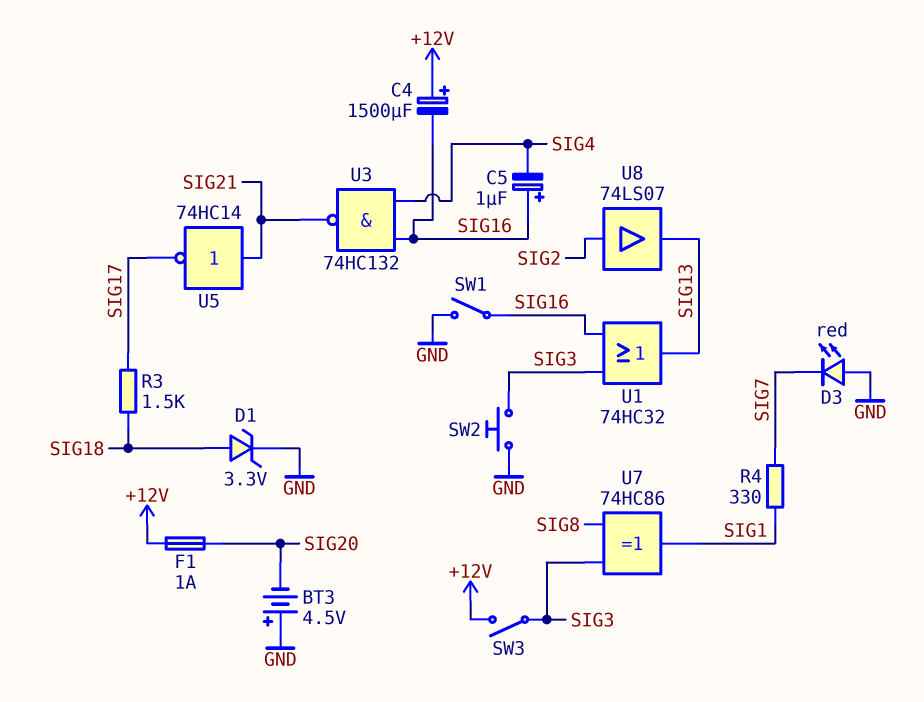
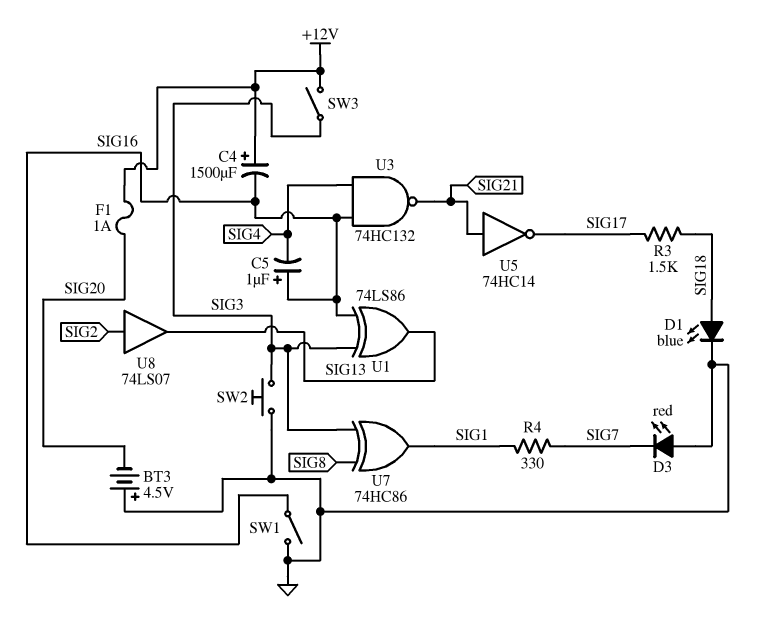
D1: zener 3.3V (A SIG18, K GND) -> LED blue (A SIG18, K GND)
U1: OR 74HC32 (in SIG3, in SIG16, out SIG13) -> XOR 74LS86 (in SIG3, in SIG16, out SIG13)

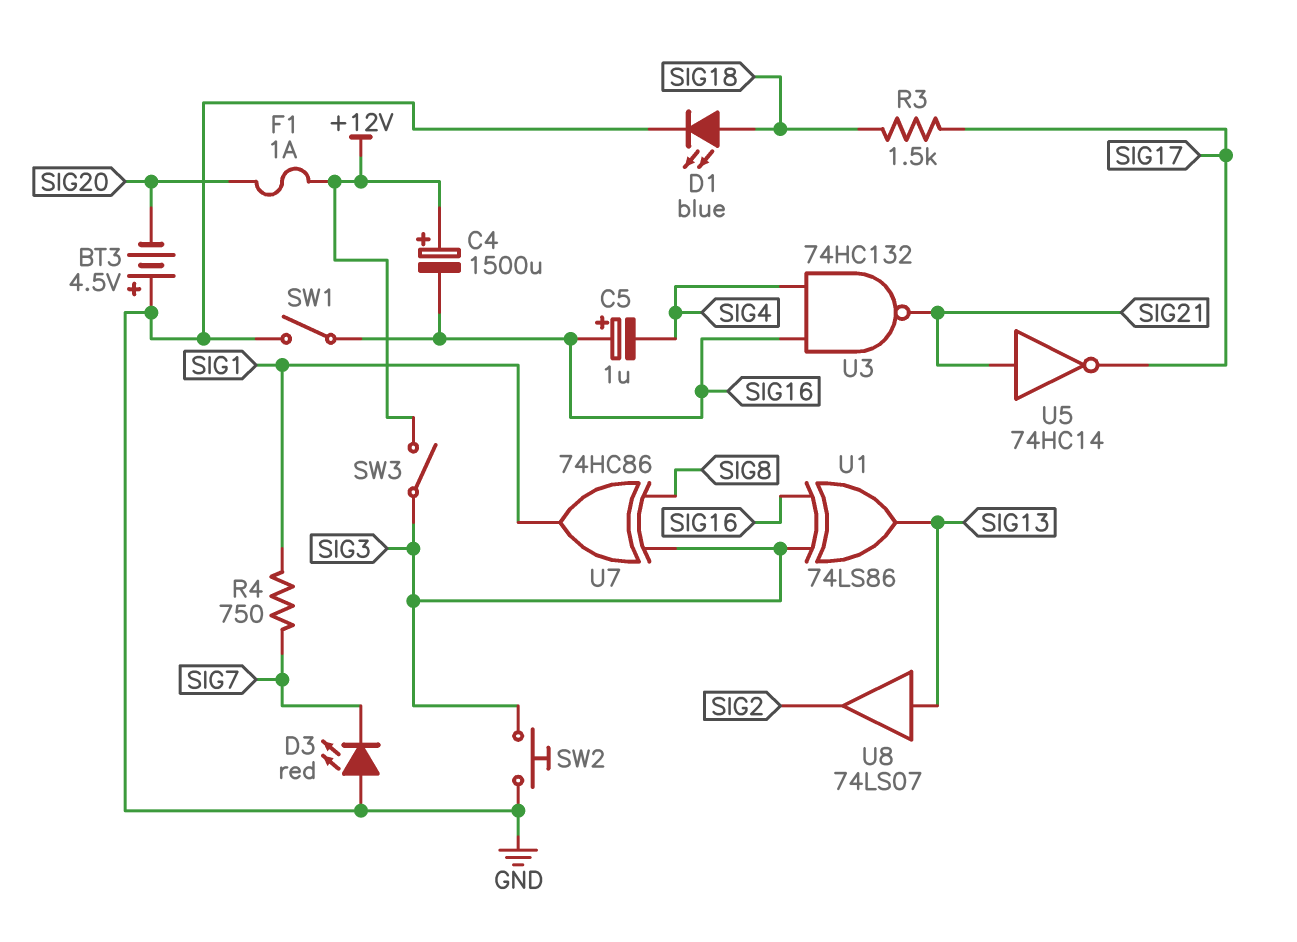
R4: 330 (SIG1, SIG7) -> 750 (SIG1, SIG7)
U8: buffer 74LS07 (in SIG2, out SIG13) -> buffer 74LS07 (in SIG13, out SIG2)

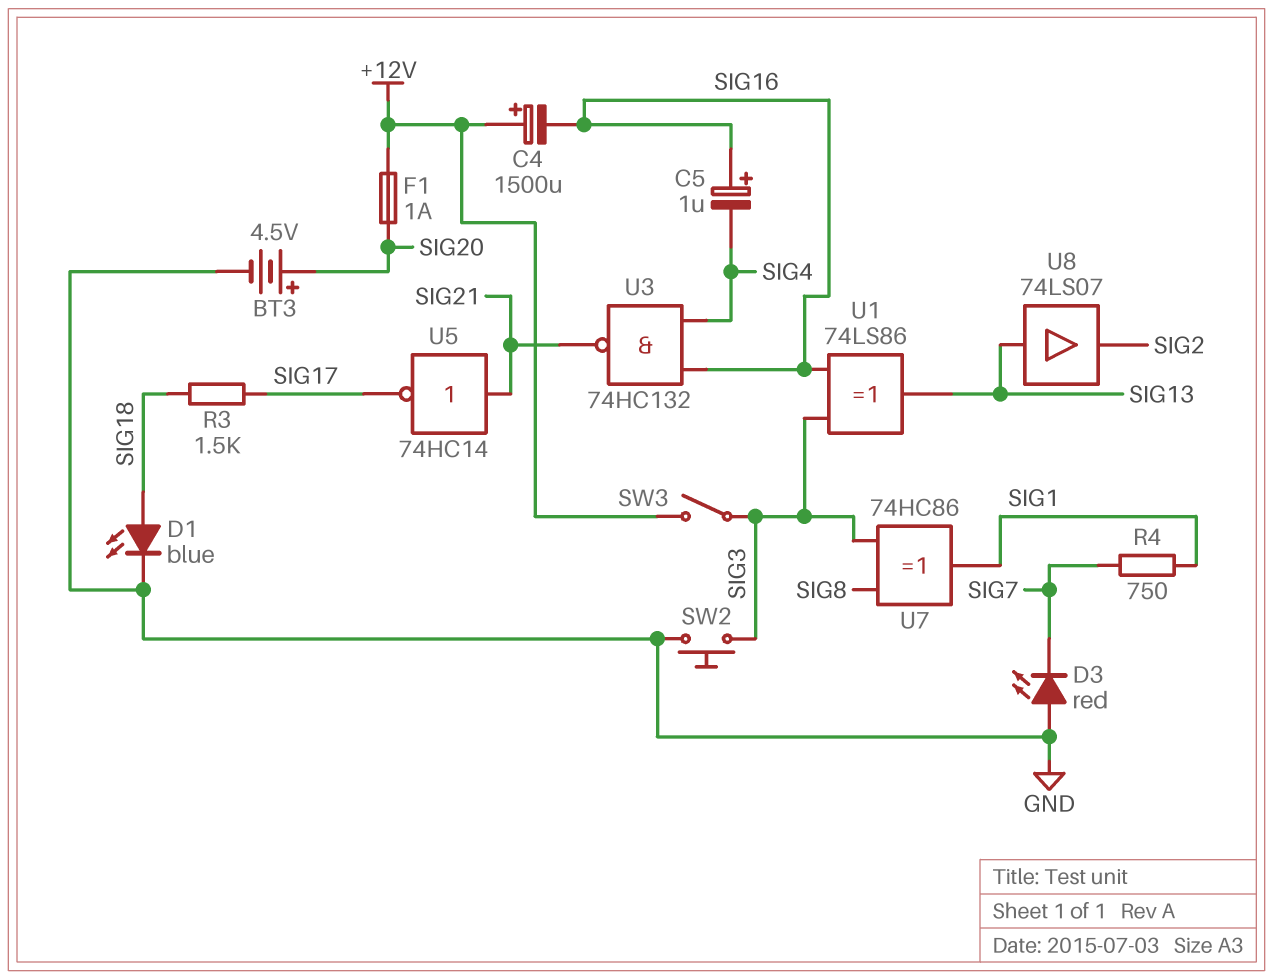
BT3: 4.5V (plus GND, minus SIG20) -> 4.5V (plus SIG20, minus GND)
SW1: switch (GND, SIG16) -> none

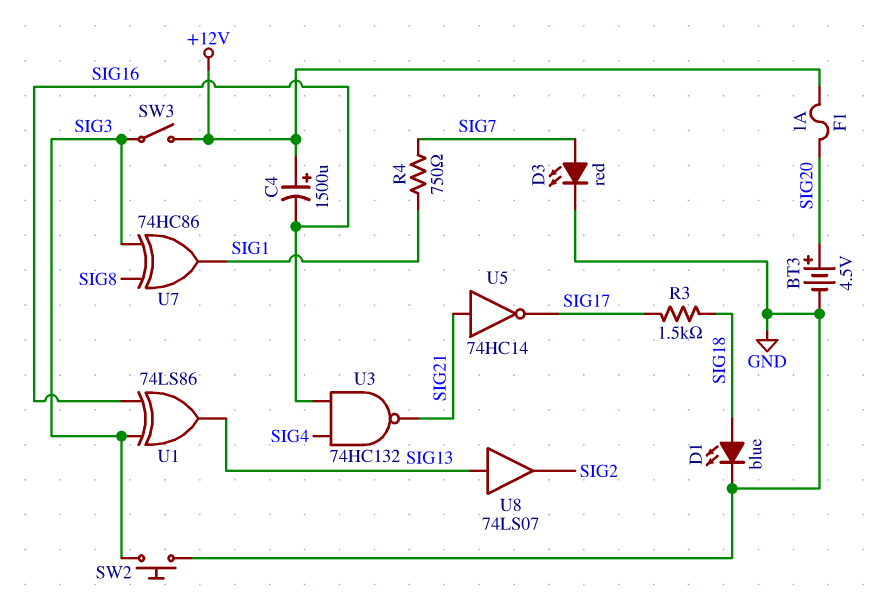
C5: 1uF (plus SIG16, minus SIG4) -> none
D3: LED red (A GND, K SIG7) -> LED red (A SIG7, K GND)

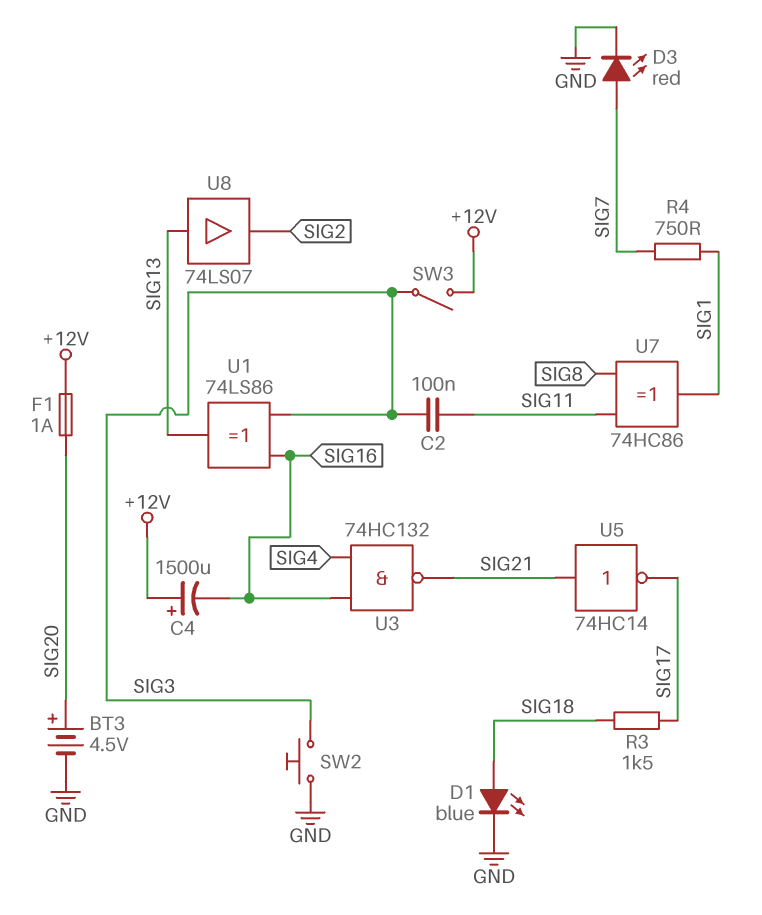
C2: none -> 100nF (SIG3, SIG11)
U7: XOR 74HC86 (in SIG3, in SIG8, out SIG1) -> XOR 74HC86 (in SIG8, in SIG11, out SIG1)

